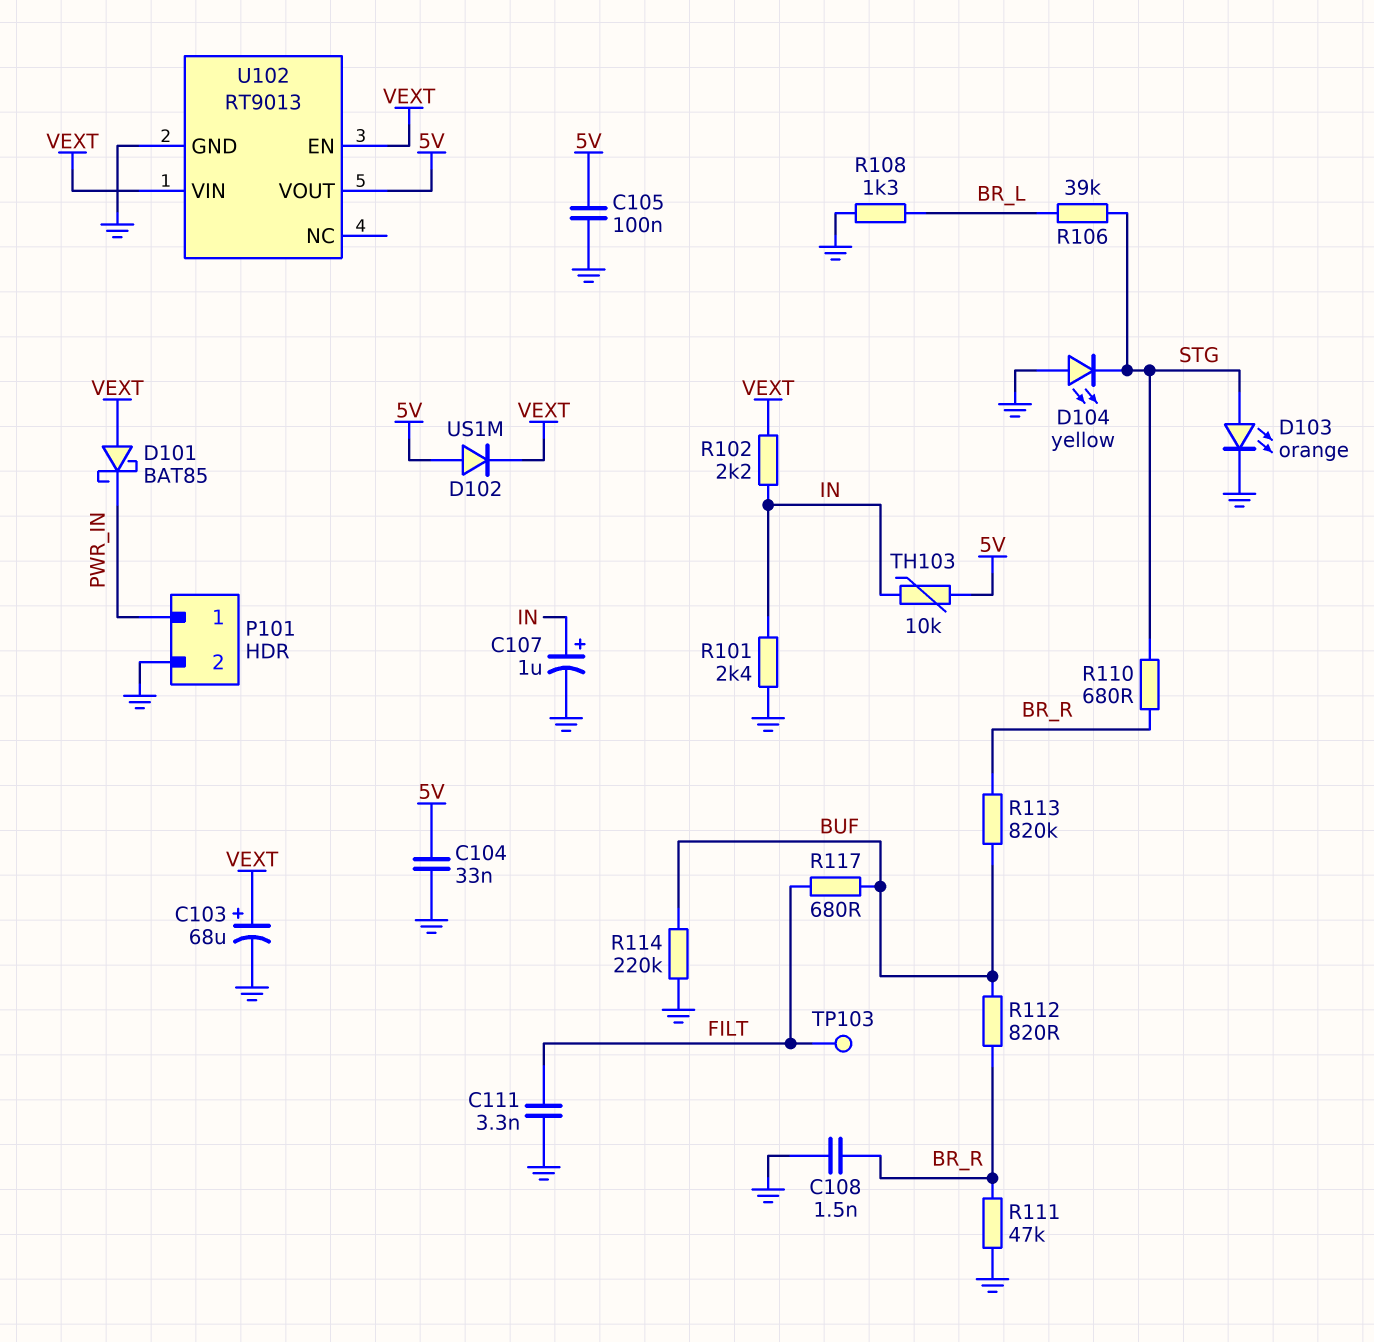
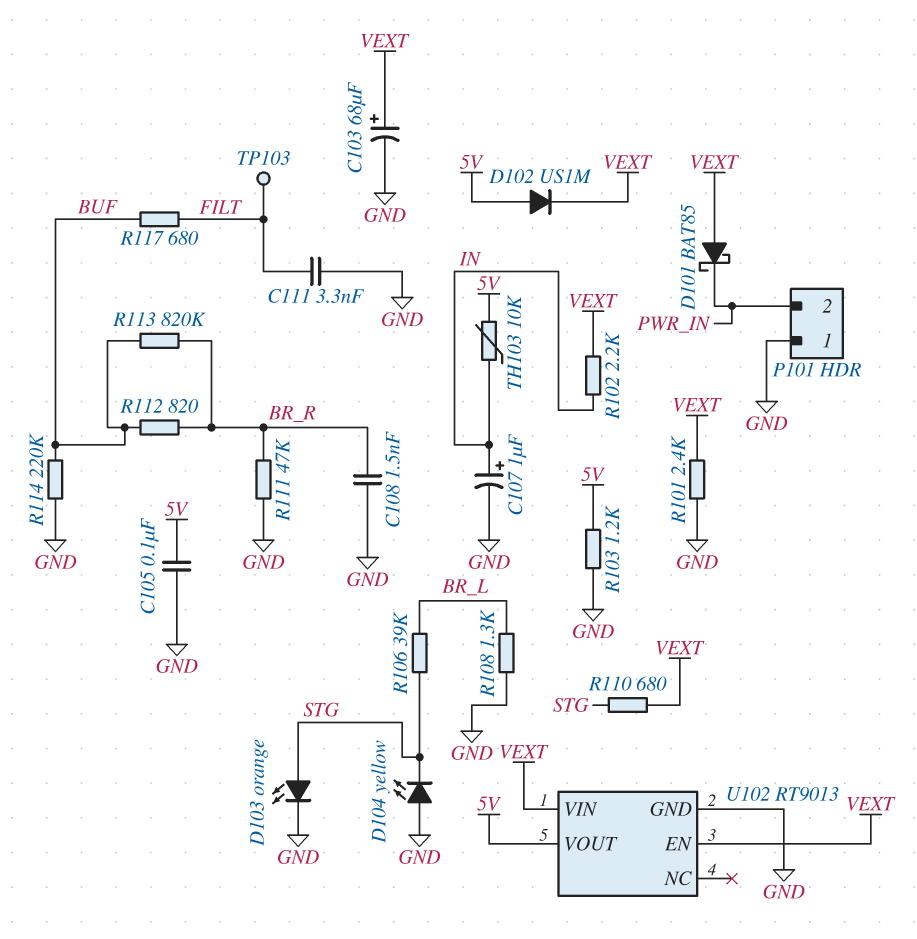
C104: 33nF (5V, GND) -> none
P101 pin 1: PWR_IN -> GND
P101 pin 2: GND -> PWR_IN
R101: 2.4k (GND, IN) -> 2.4k (GND, VEXT)
R103: none -> 1.2k (5V, GND)
R110: 680 (BR_R, STG) -> 680 (STG, VEXT)

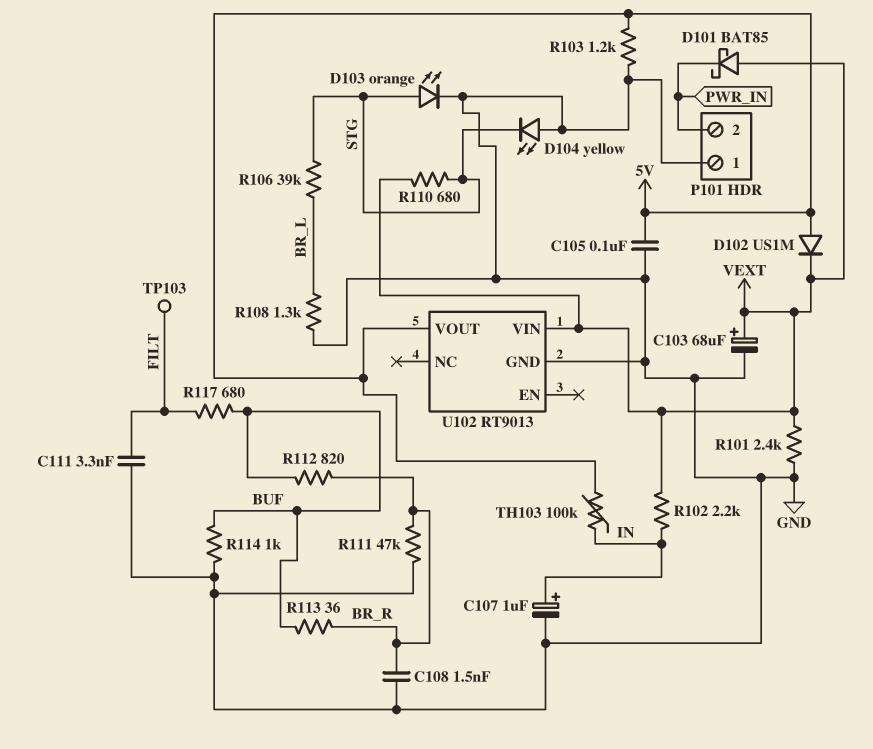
R113: 820k (BR_R, BUF) -> 36 (BR_R, BUF)
R114: 220k (BUF, GND) -> 1k (BUF, GND)
TH103: 10k (5V, IN) -> 100k (5V, IN)
U102 pin EN: VEXT -> none

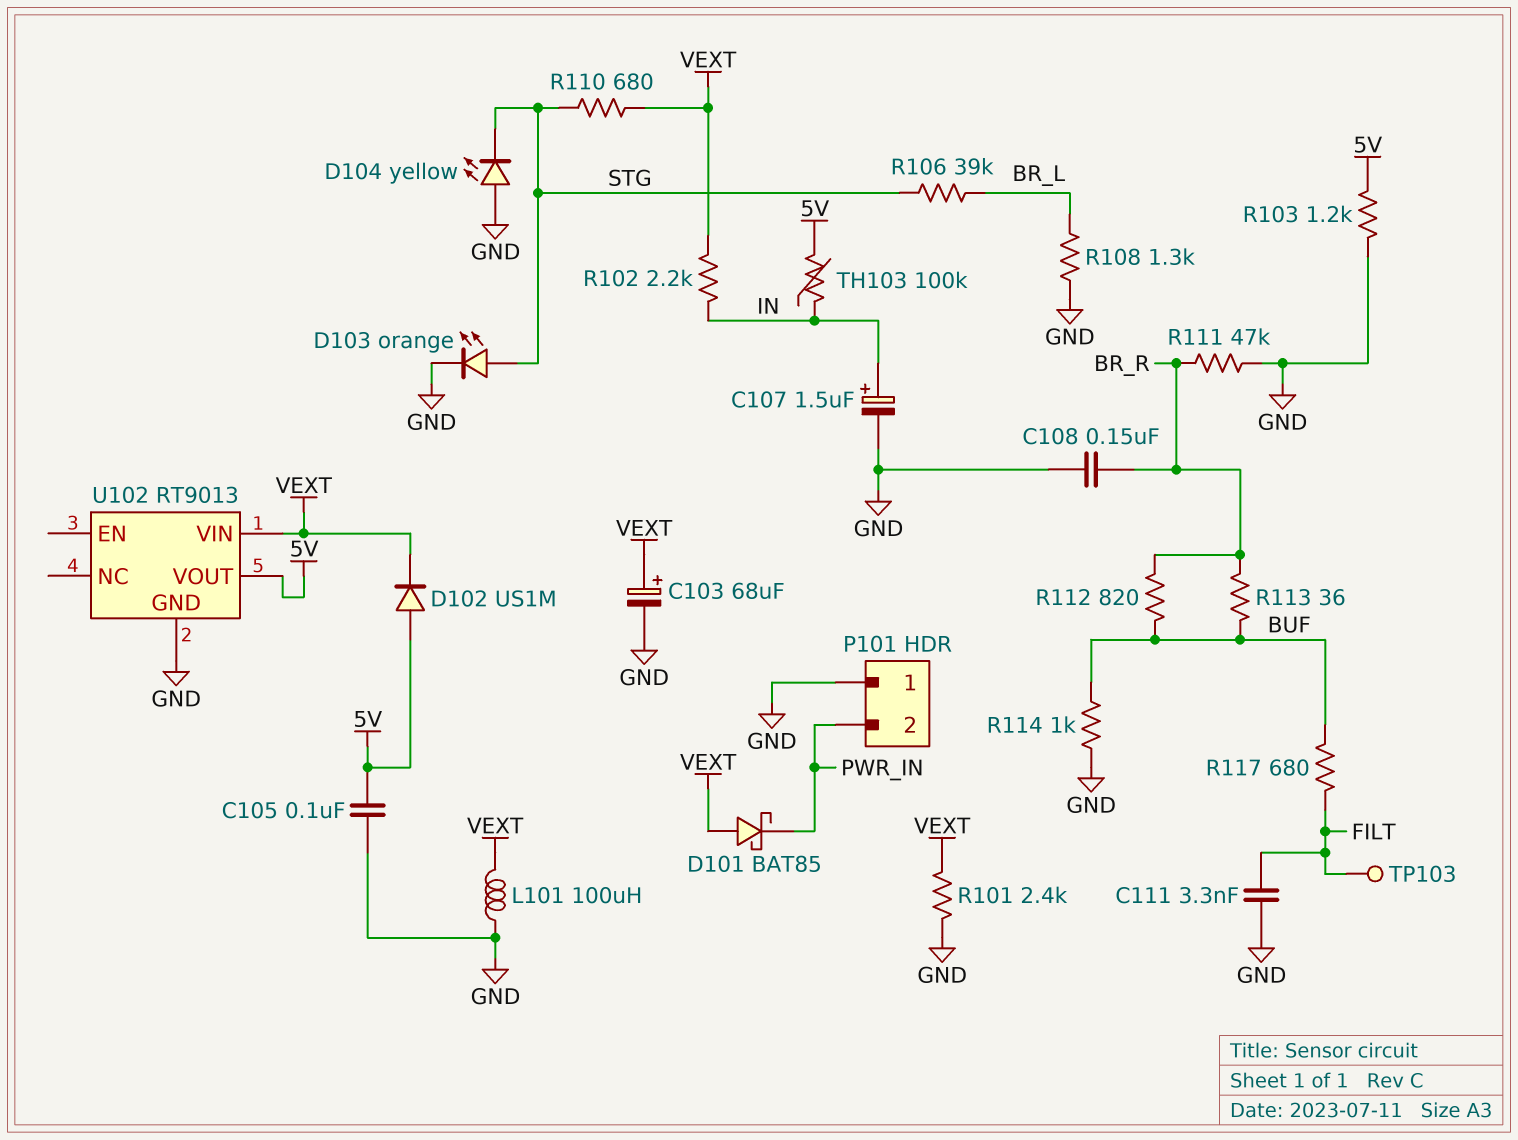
C107: 1uF (plus IN, minus GND) -> 1.5uF (plus IN, minus GND)
C108: 1.5nF (BR_R, GND) -> 150nF (BR_R, GND)
L101: none -> 100uH (GND, VEXT)

